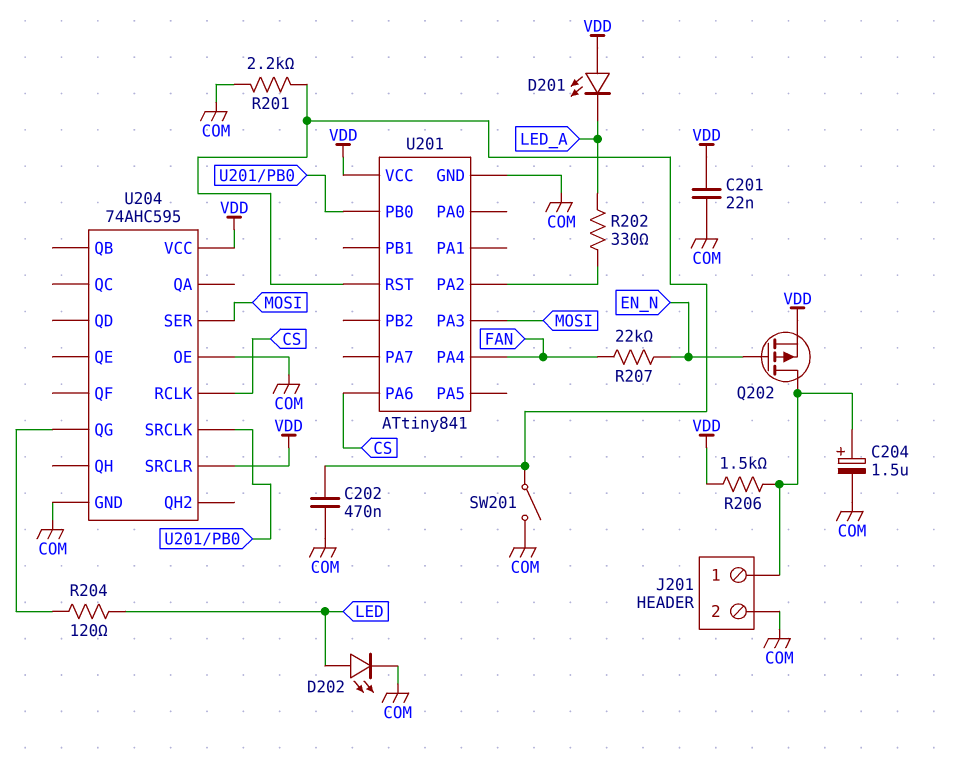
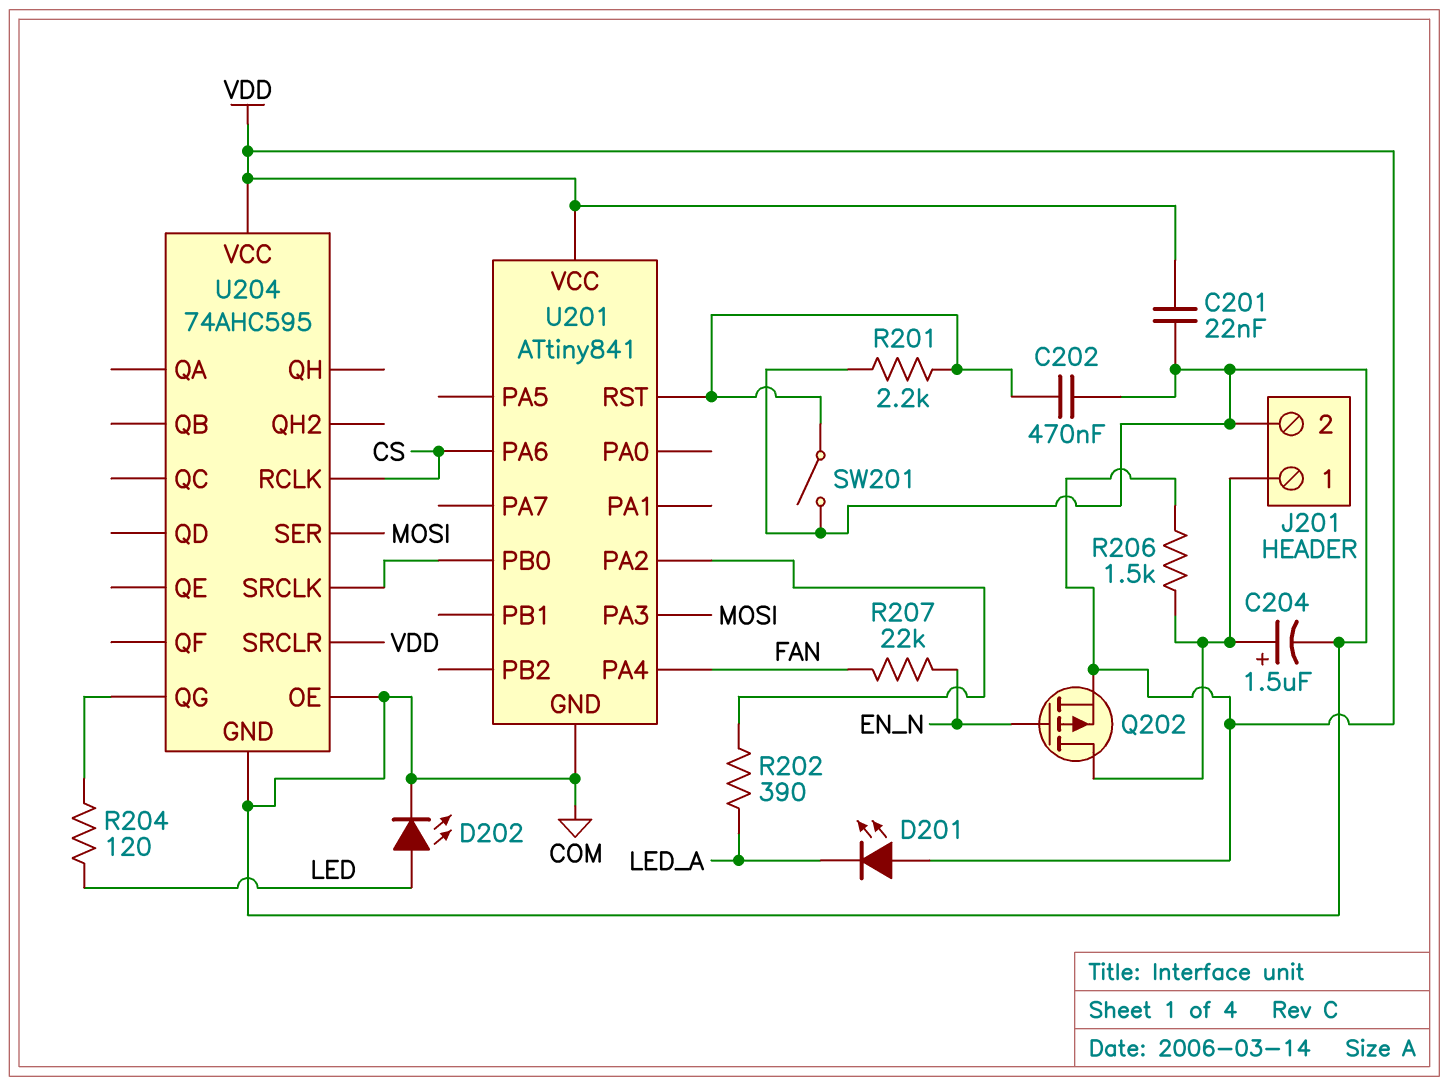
R202: 330 (LED_A, U201/PA2) -> 390 (LED_A, U201/PA2)

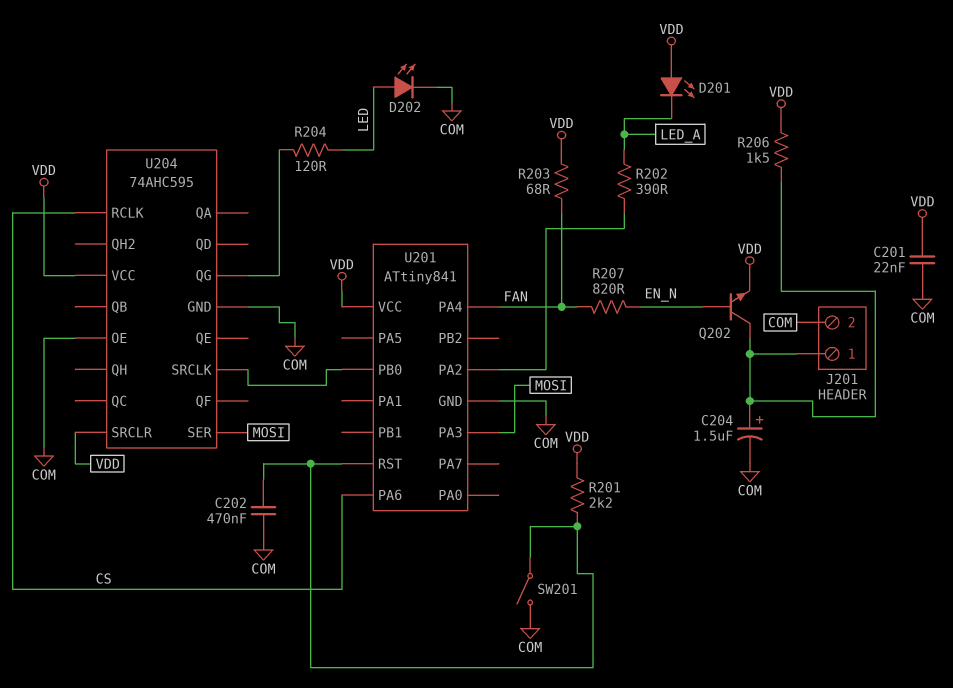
Q202: PMOS (G EN_N, D J201/1, S VDD) -> NPN (B EN_N, C J201/1, E VDD)
R201: 2.2k (COM, U201/RST) -> 2.2k (U201/RST, VDD)
R203: none -> 68 (FAN, VDD)
R207: 22k (EN_N, FAN) -> 820 (EN_N, FAN)

